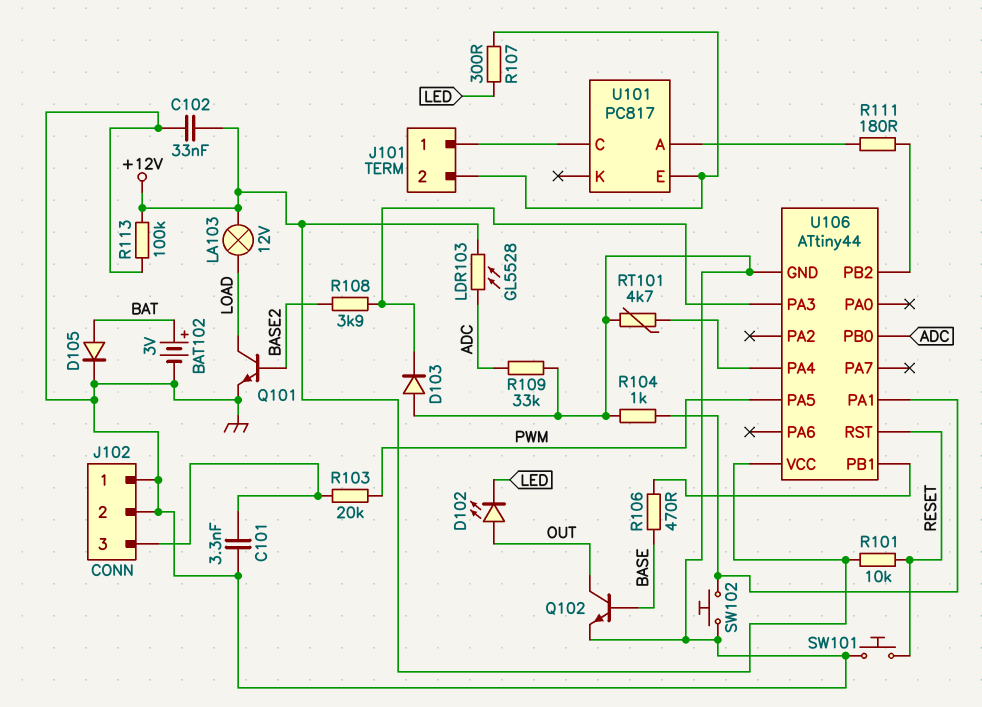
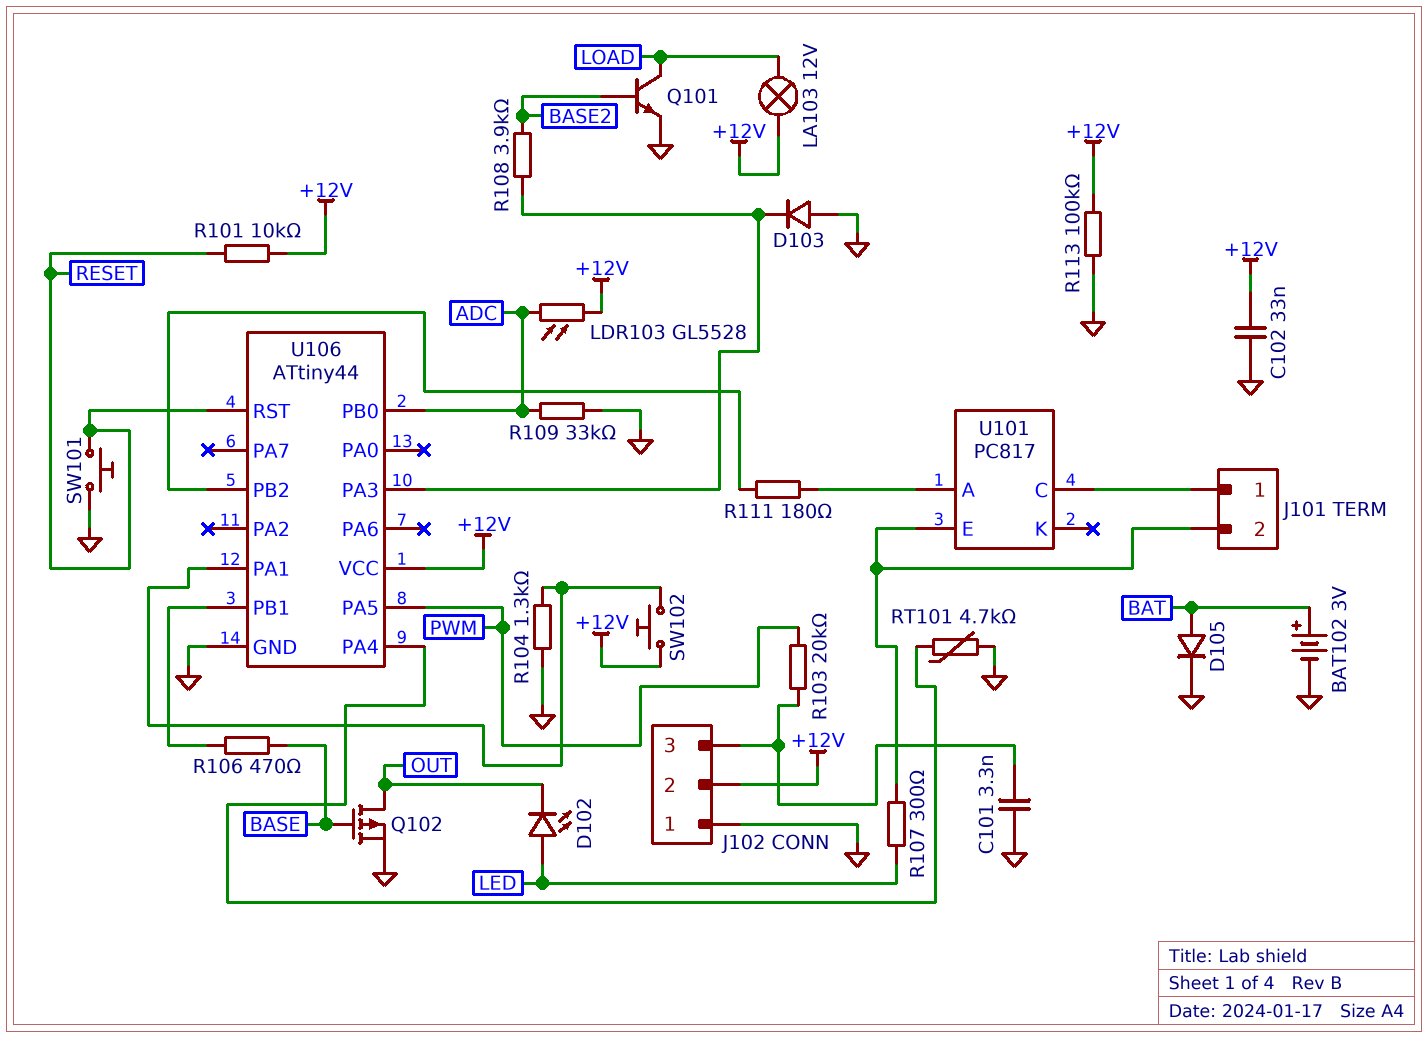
D102: LED (A OUT, K LED) -> LED (A LED, K OUT)
J102 pin 2: GND -> +12V
Q102: NPN (B BASE, C OUT, E GND) -> PMOS (G BASE, D OUT, S GND)
R104: 1k (GND, U106/PA1) -> 1.3k (GND, U106/PA1)
SW102: button (GND, U106/PA1) -> button (+12V, U106/PA1)

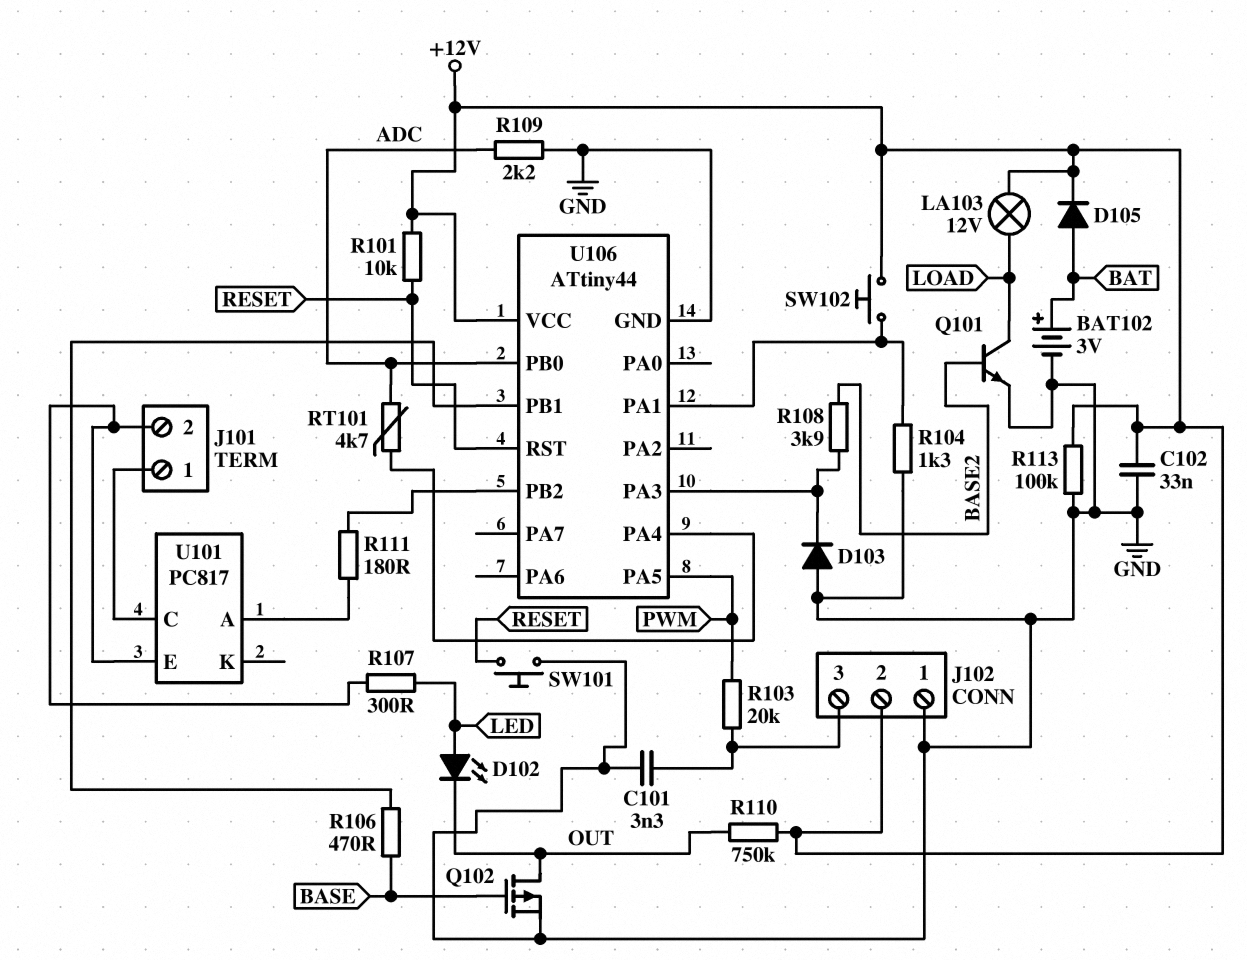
D105: diode (A BAT, K GND) -> diode (A BAT, K +12V)
LDR103: GL5528 (+12V, ADC) -> none
R109: 33k (ADC, GND) -> 2.2k (ADC, GND)
R110: none -> 750k (+12V, OUT)
RT101: 4.7k (GND, U106/PA4) -> 4.7k (ADC, U106/PA4)

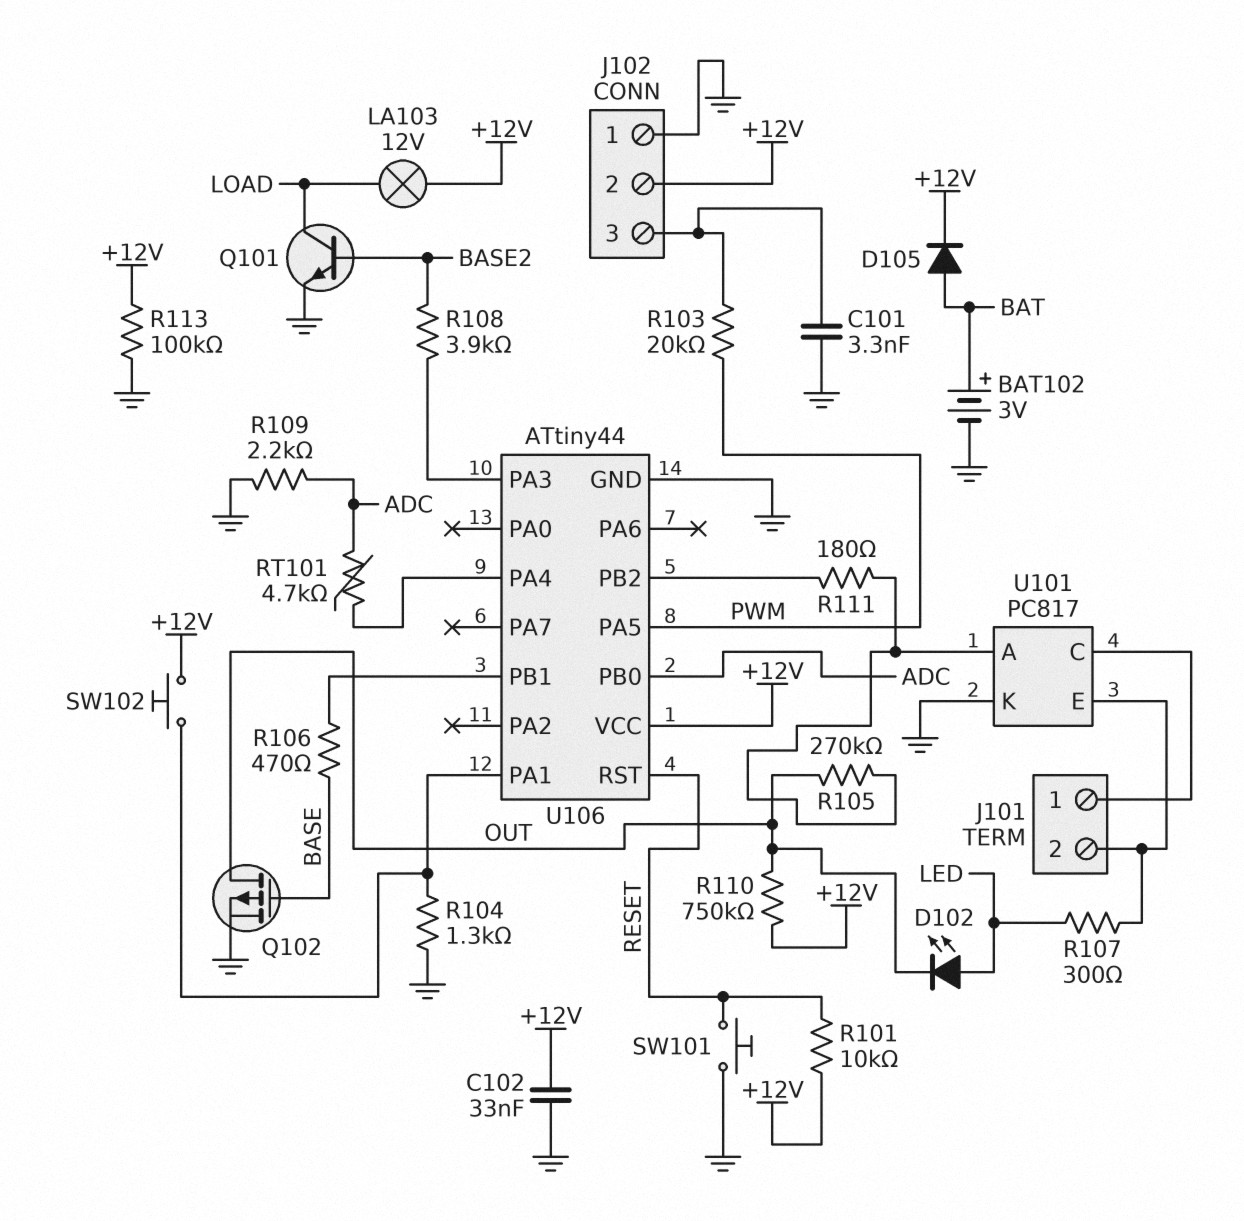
D103: diode (A GND, K U106/PA3) -> none
R105: none -> 270k (OUT, U101/A)
U101 pin K: none -> GND

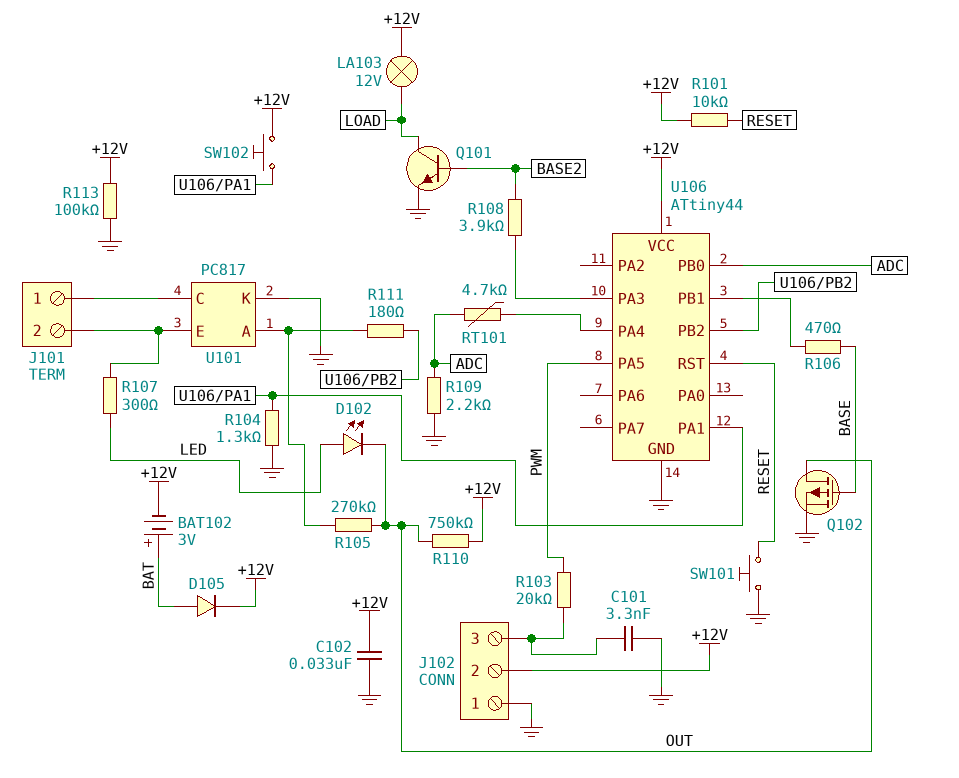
BAT102: 3V (plus BAT, minus GND) -> 3V (plus BAT, minus +12V)

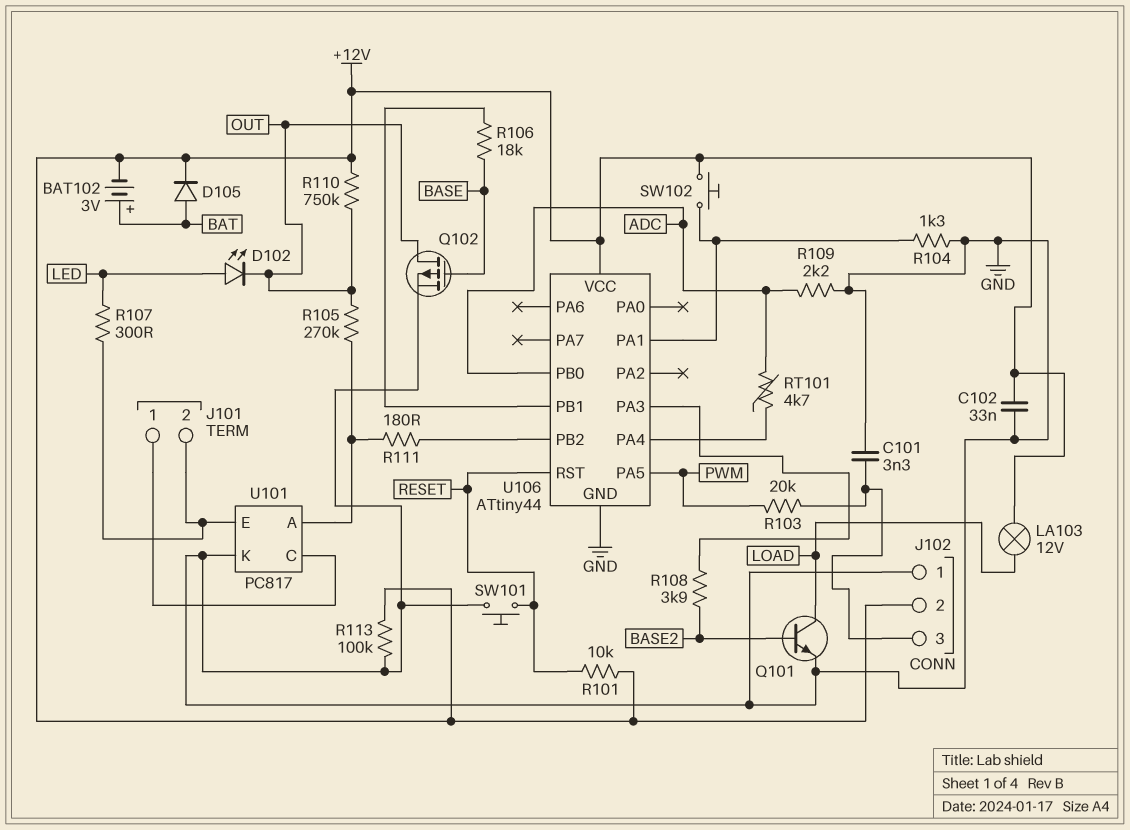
R106: 470 (BASE, U106/PB1) -> 18k (BASE, U106/PB1)

